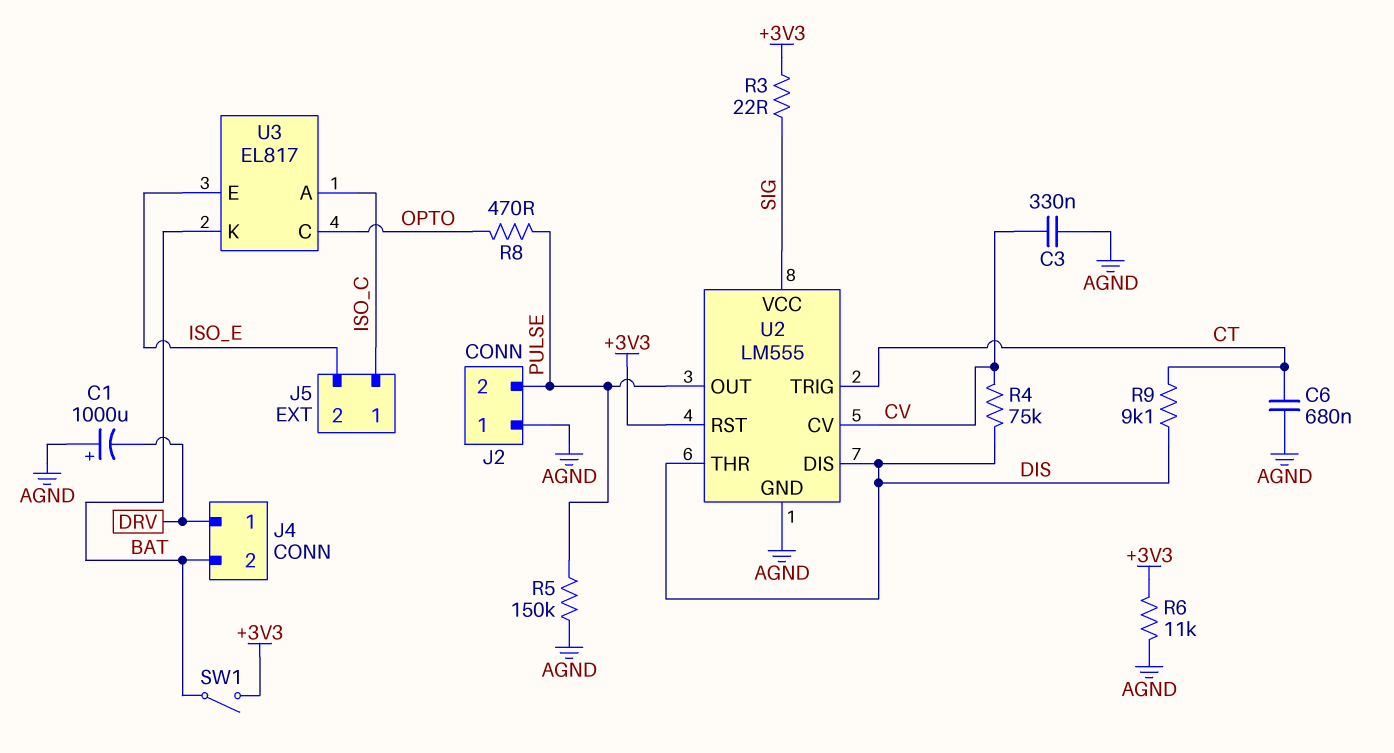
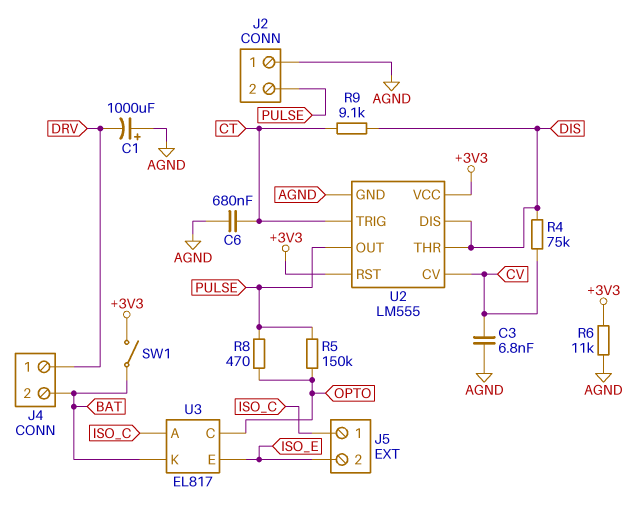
C3: 330nF (AGND, CV) -> 6.8nF (AGND, CV)
R3: 22 (+3V3, SIG) -> none
R5: 150k (AGND, PULSE) -> 150k (OPTO, PULSE)
U2 pin VCC: SIG -> +3V3

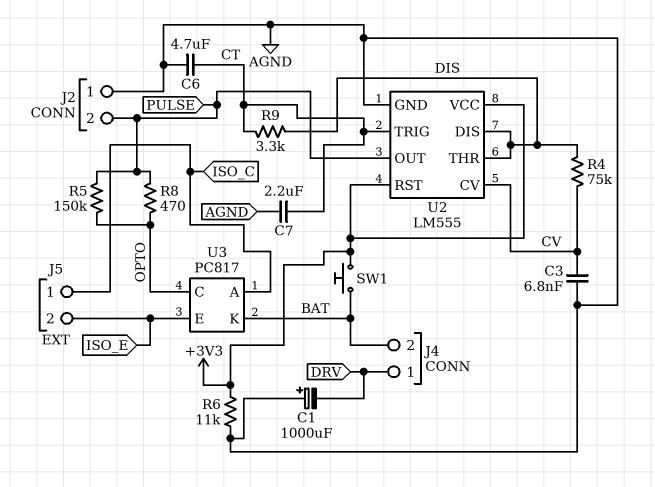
C6: 680nF (AGND, CT) -> 4.7uF (AGND, CT)
C7: none -> 2.2uF (AGND, CT)
R9: 9.1k (CT, DIS) -> 3.3k (CT, DIS)
SW1: switch (+3V3, BAT) -> button (+3V3, BAT)
U3: EL817 -> PC817

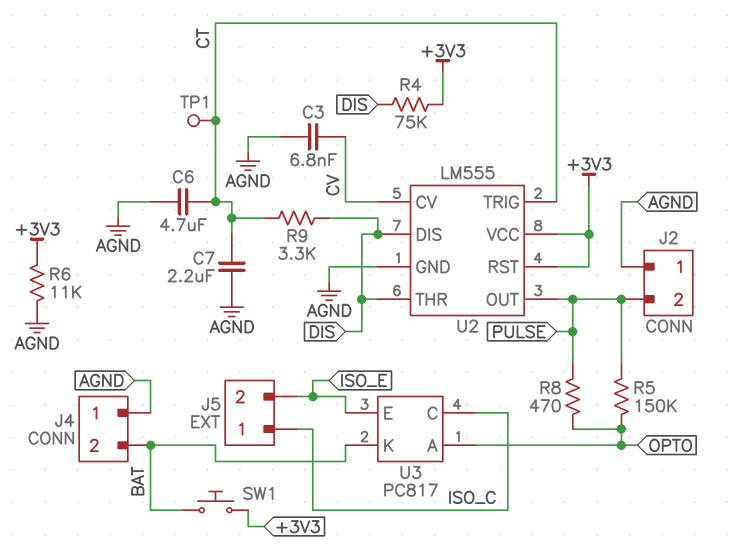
C1: 1000uF (plus AGND, minus DRV) -> none
J4 pin 1: DRV -> AGND
R4: 75k (CV, DIS) -> 75k (+3V3, DIS)
TP1: none -> test point (CT)
U3 pin A: ISO_C -> OPTO
U3 pin C: OPTO -> ISO_C

